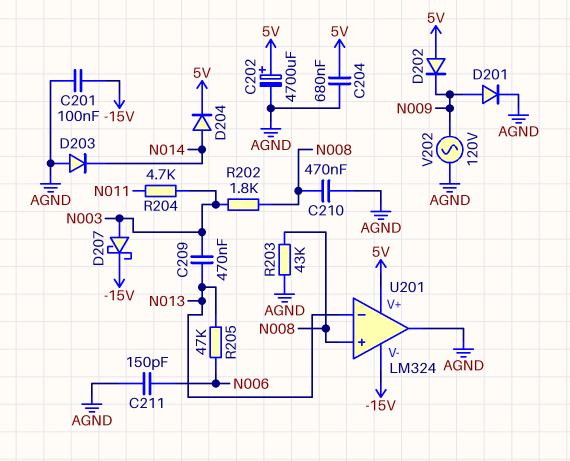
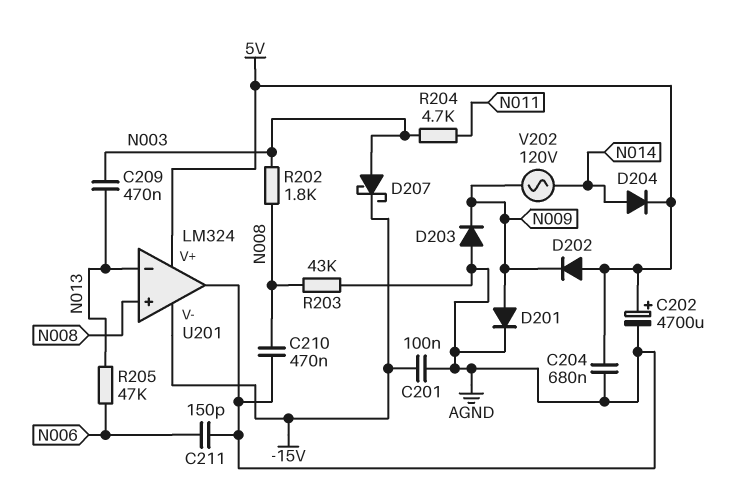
D203: diode (A AGND, K N014) -> diode (A AGND, K N009)
V202: AC 120V (AGND, N009) -> AC 120V (N009, N014)

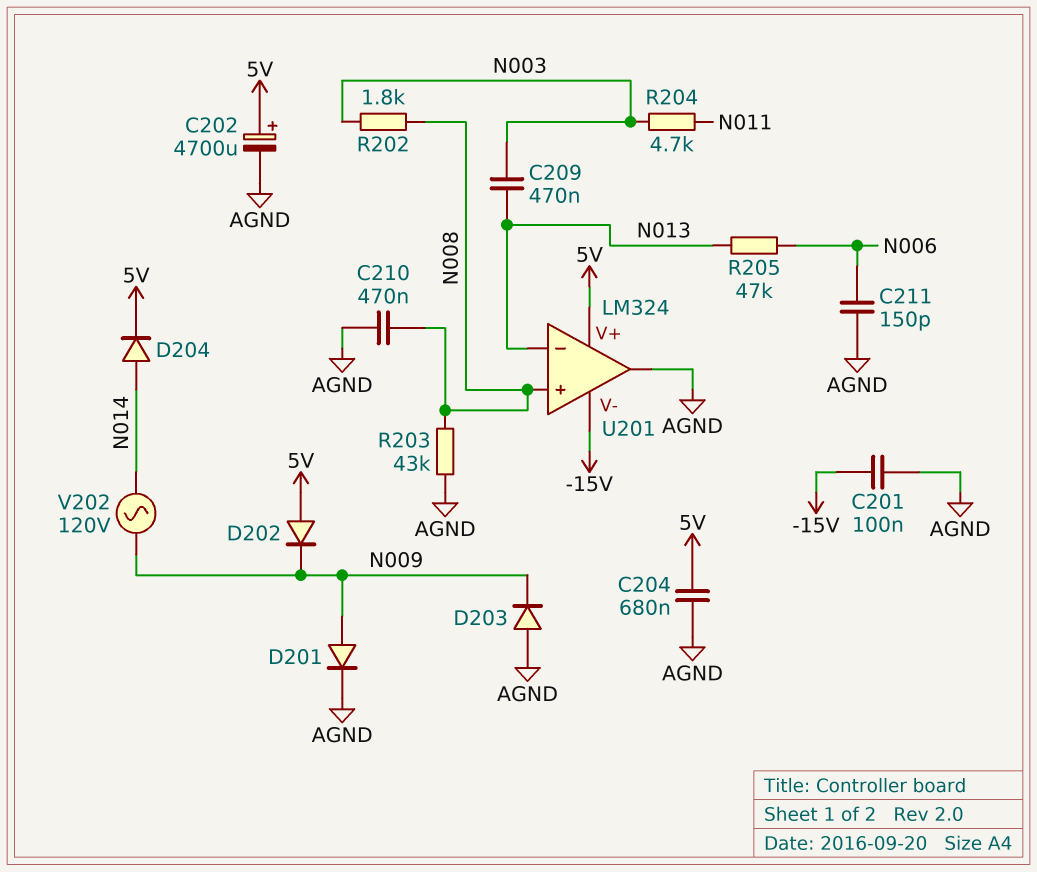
D207: schottky (A N003, K -15V) -> none

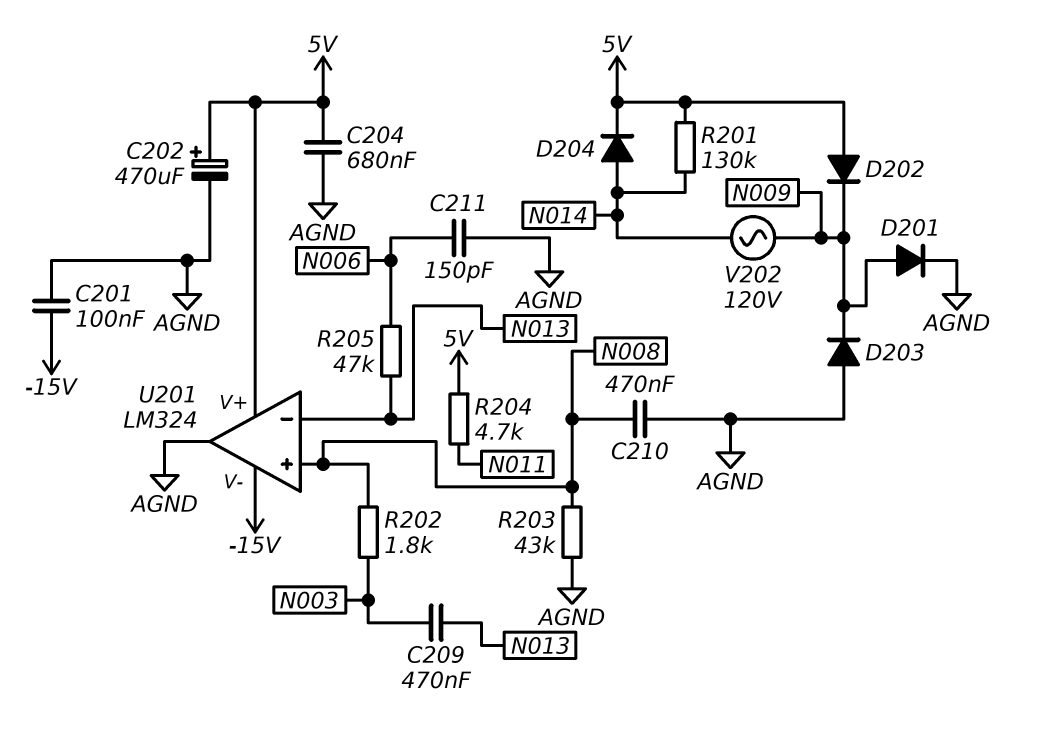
C202: 4700uF (plus 5V, minus AGND) -> 470uF (plus 5V, minus AGND)
R201: none -> 130k (5V, N014)
R204: 4.7k (N003, N011) -> 4.7k (5V, N011)

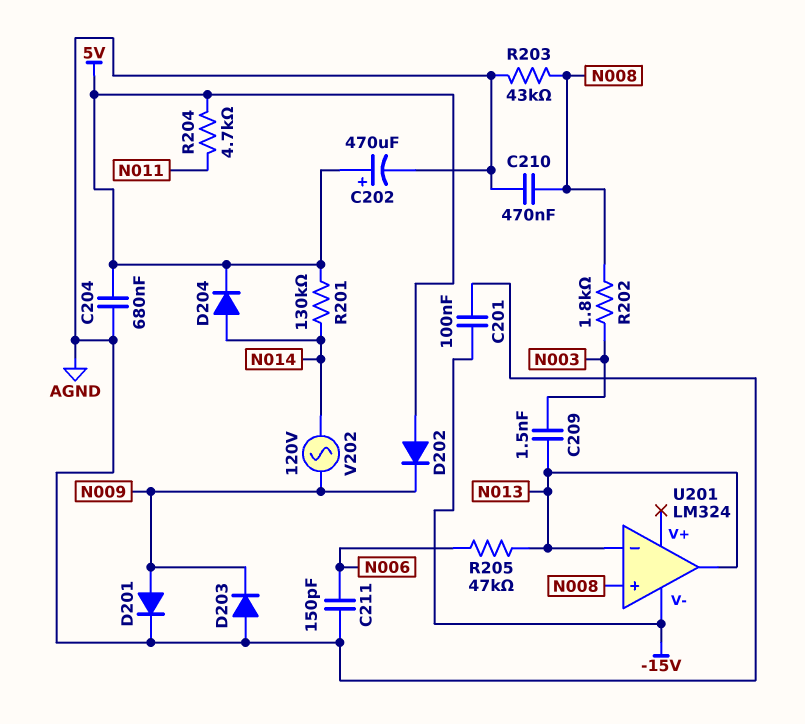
C209: 470nF (N003, N013) -> 1.5nF (N003, N013)
U201 pin V+: 5V -> none
U201 pin out: AGND -> N013

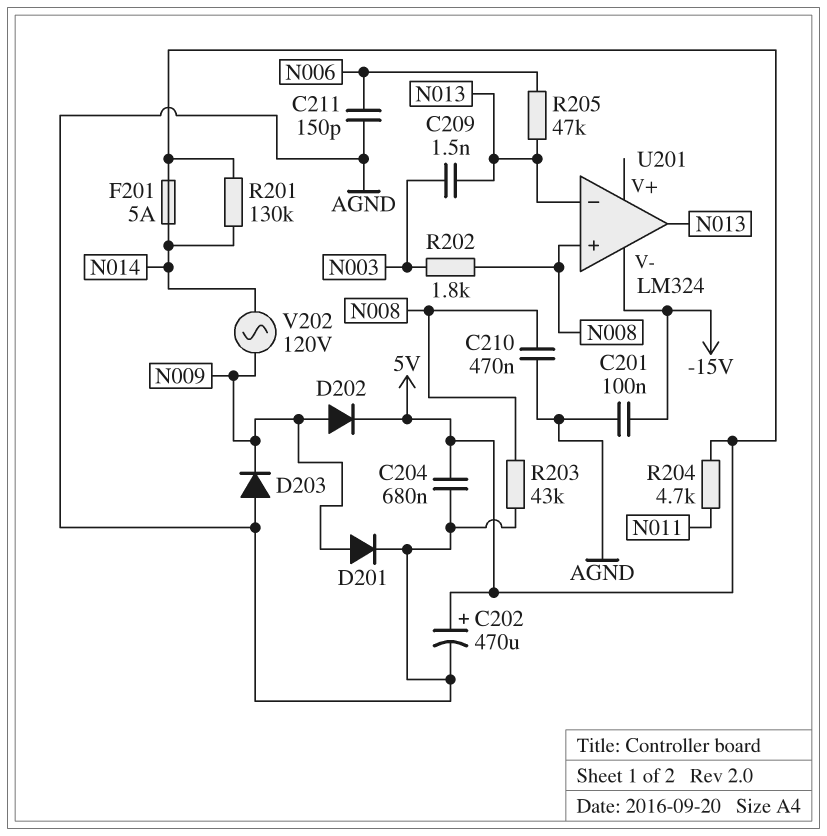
D202: diode (A 5V, K N009) -> diode (A N009, K 5V)
D204: diode (A N014, K 5V) -> none
F201: none -> 5A (5V, N014)

